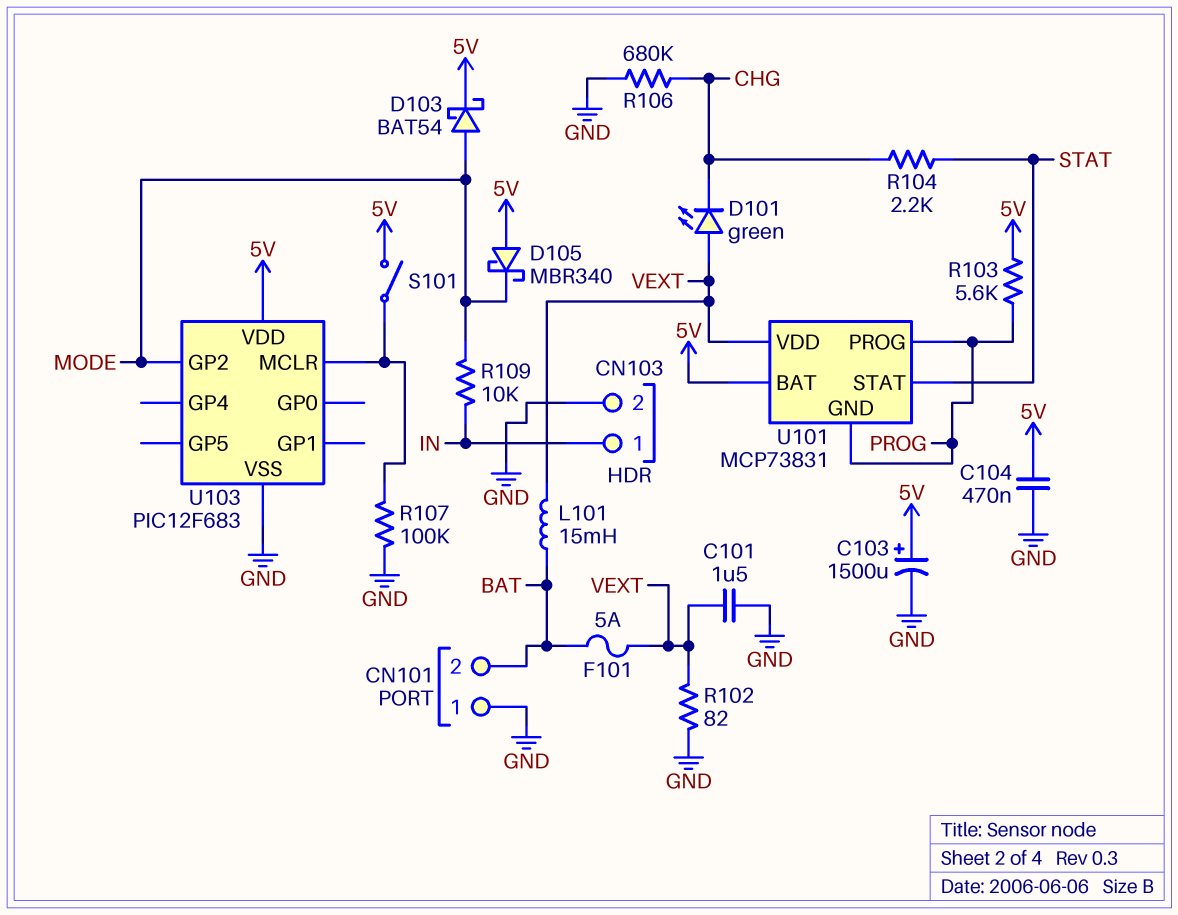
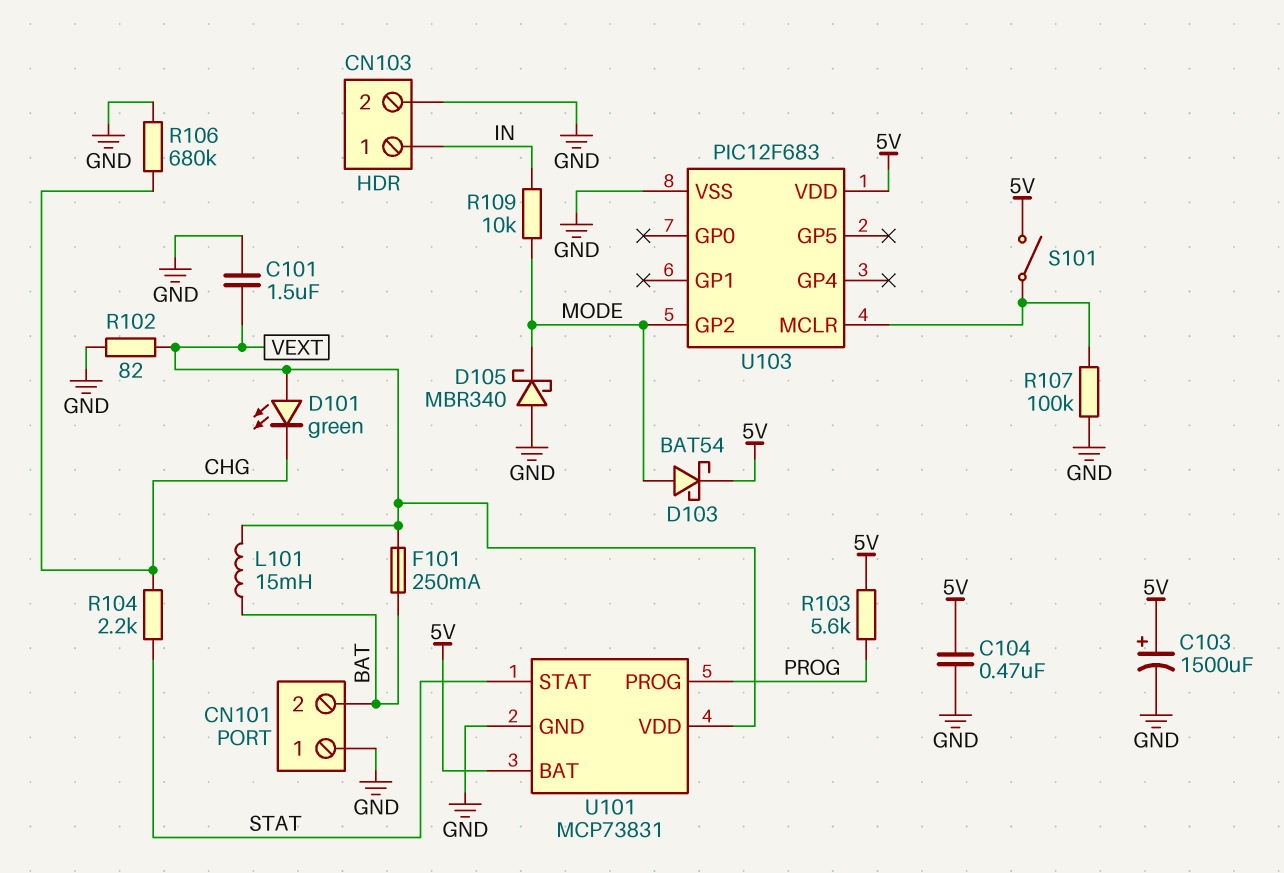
D105: schottky MBR340 (A 5V, K MODE) -> schottky MBR340 (A GND, K MODE)
F101: 5A (BAT, VEXT) -> 250mA (BAT, VEXT)
U101 pin GND: PROG -> GND

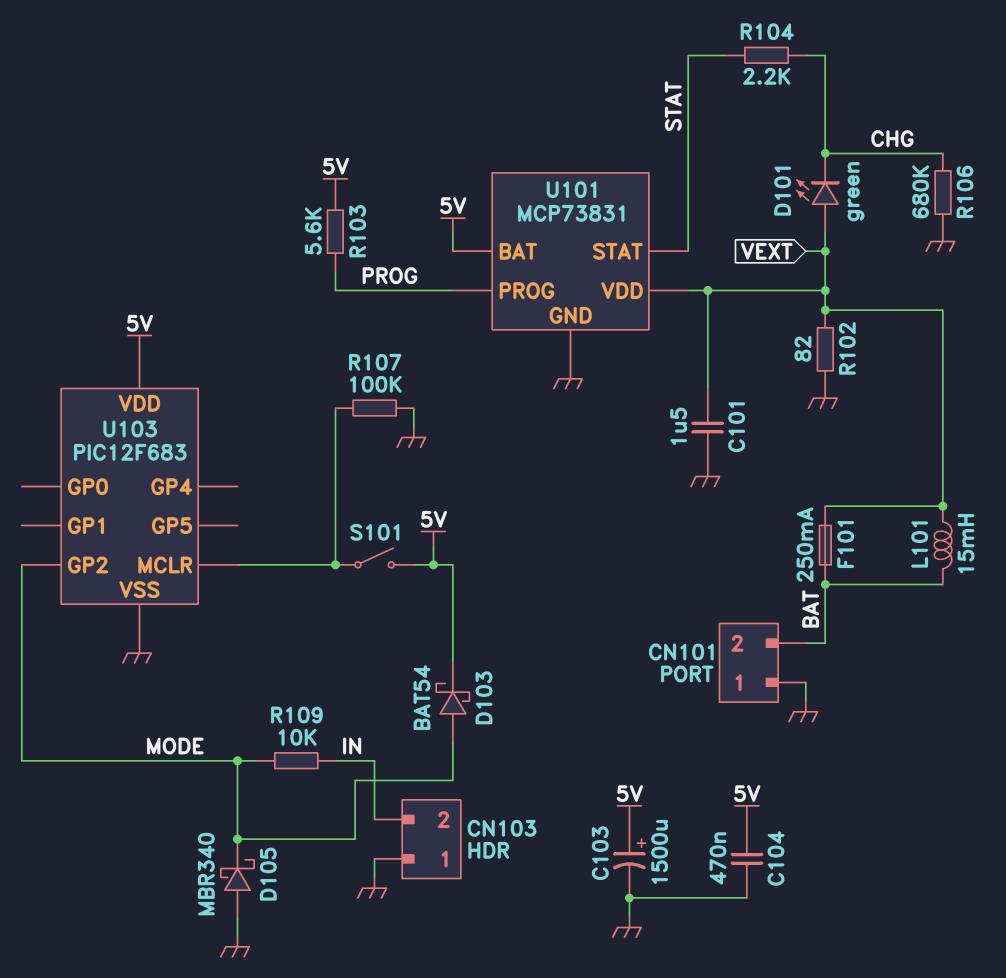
CN103 pin 1: IN -> GND
CN103 pin 2: GND -> IN

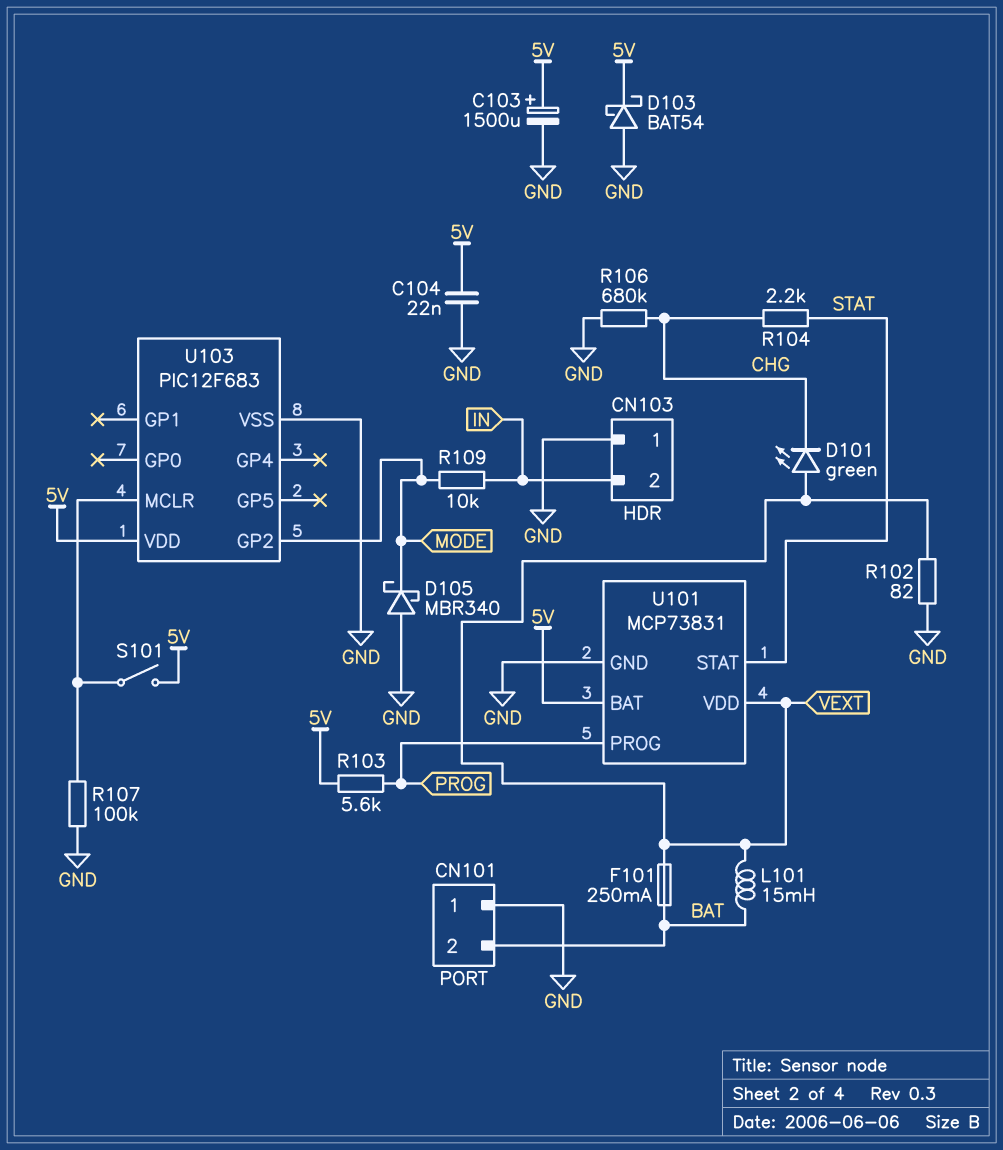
C101: 1.5uF (GND, VEXT) -> none
C104: 470nF (5V, GND) -> 22nF (5V, GND)
D103: schottky BAT54 (A MODE, K 5V) -> schottky BAT54 (A GND, K 5V)

